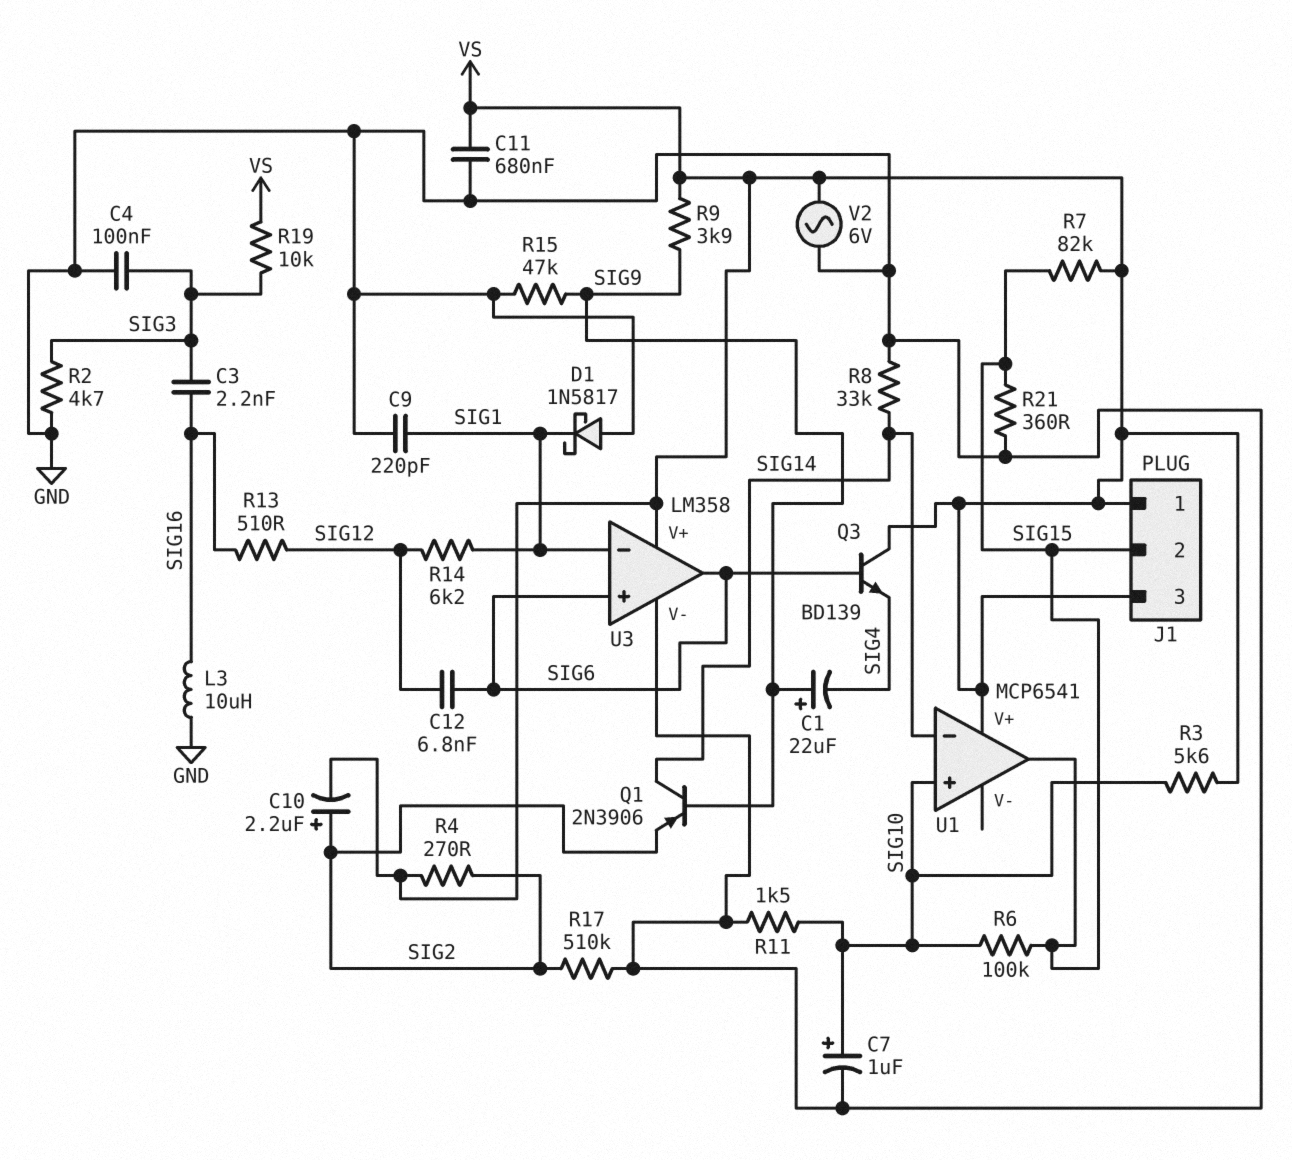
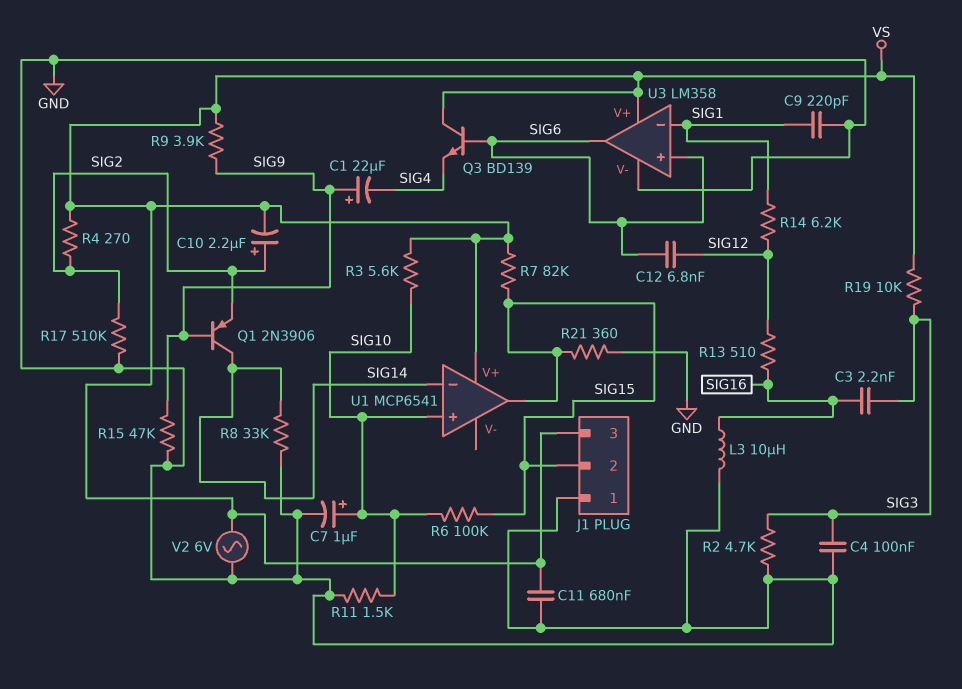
D1: schottky 1N5817 (A GND, K SIG1) -> none
J1 pin 1: VS -> GND

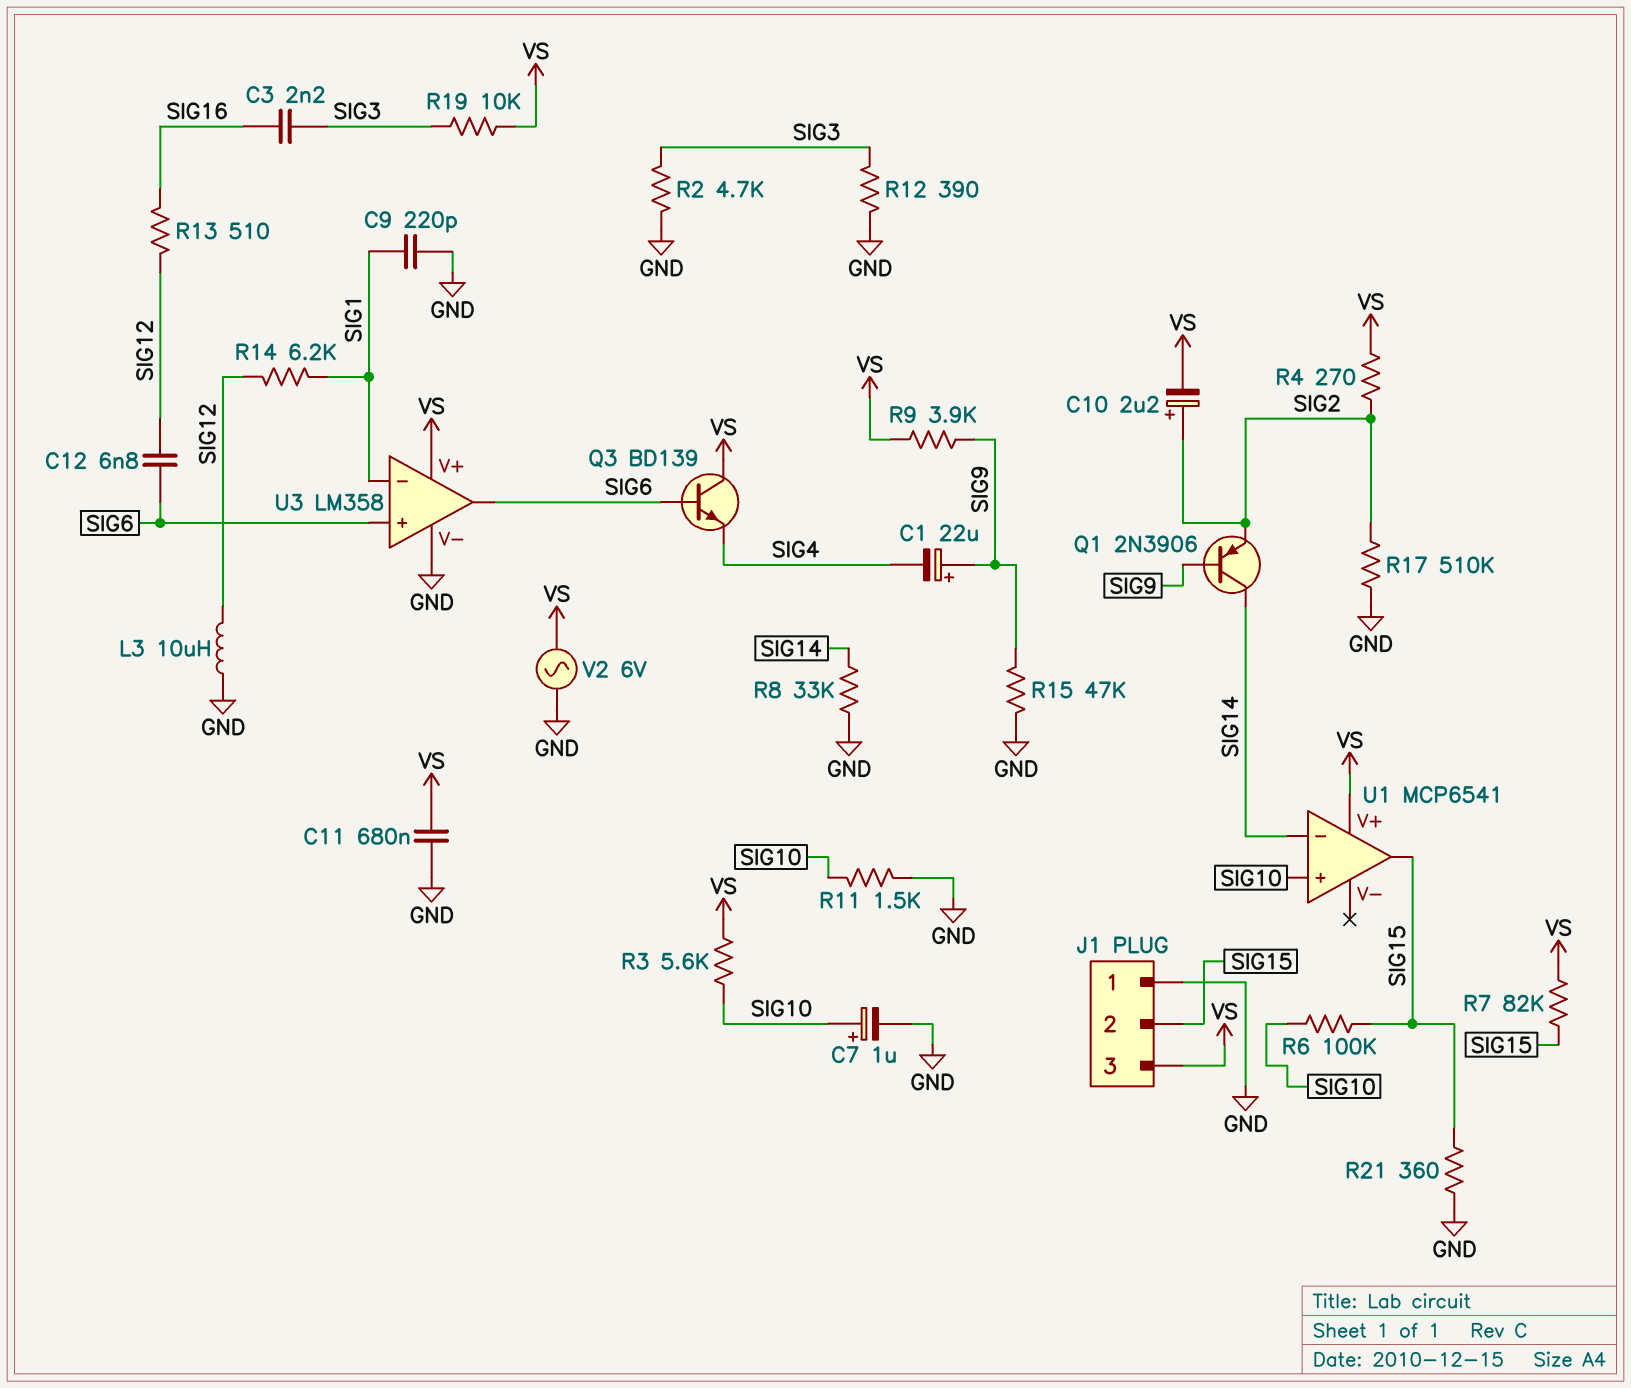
C4: 100nF (GND, SIG3) -> none
L3: 10uH (GND, SIG16) -> 10uH (GND, SIG12)
R12: none -> 390 (GND, SIG3)

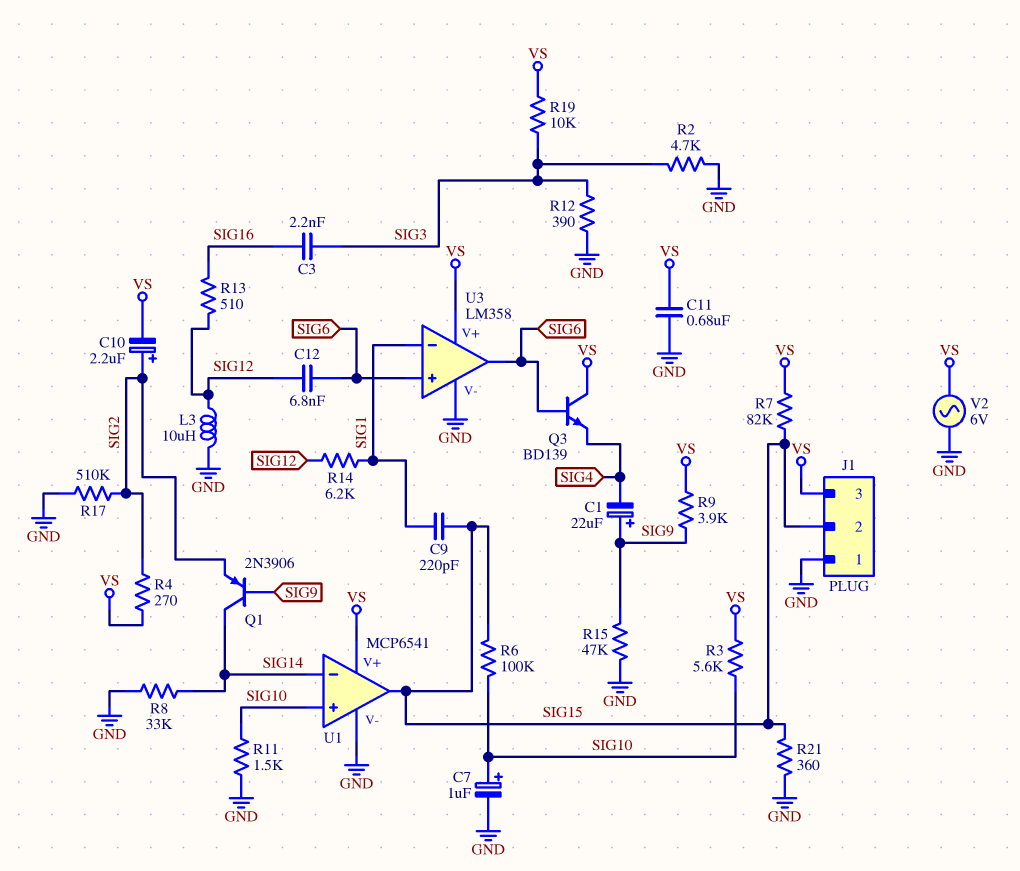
C9: 220pF (GND, SIG1) -> 220pF (SIG1, SIG15)
U1 pin V-: none -> GND

